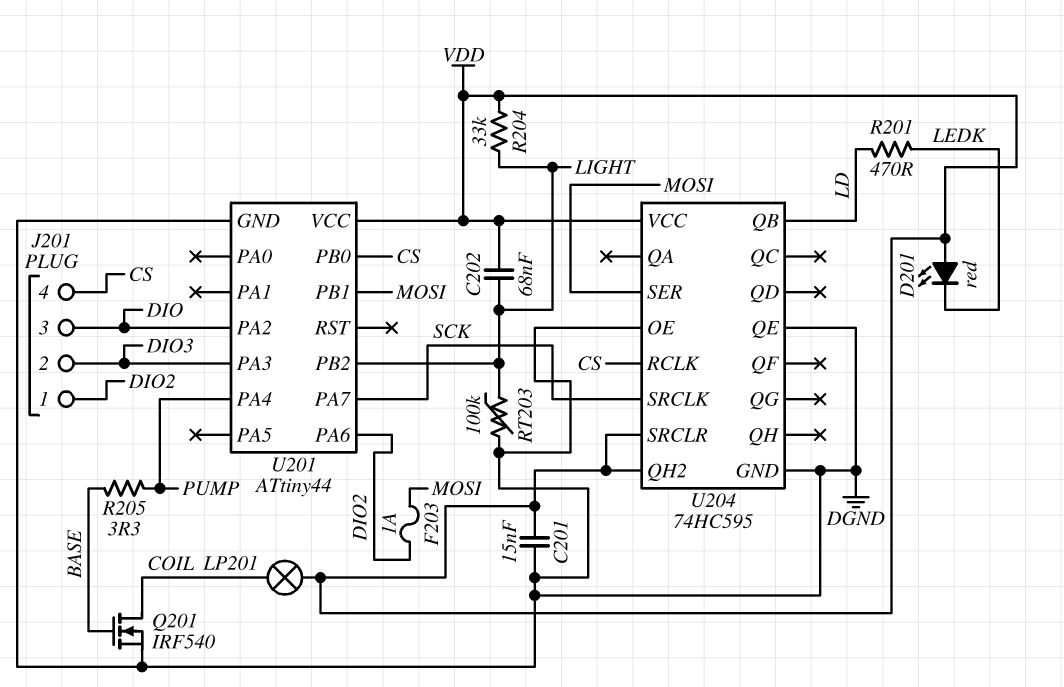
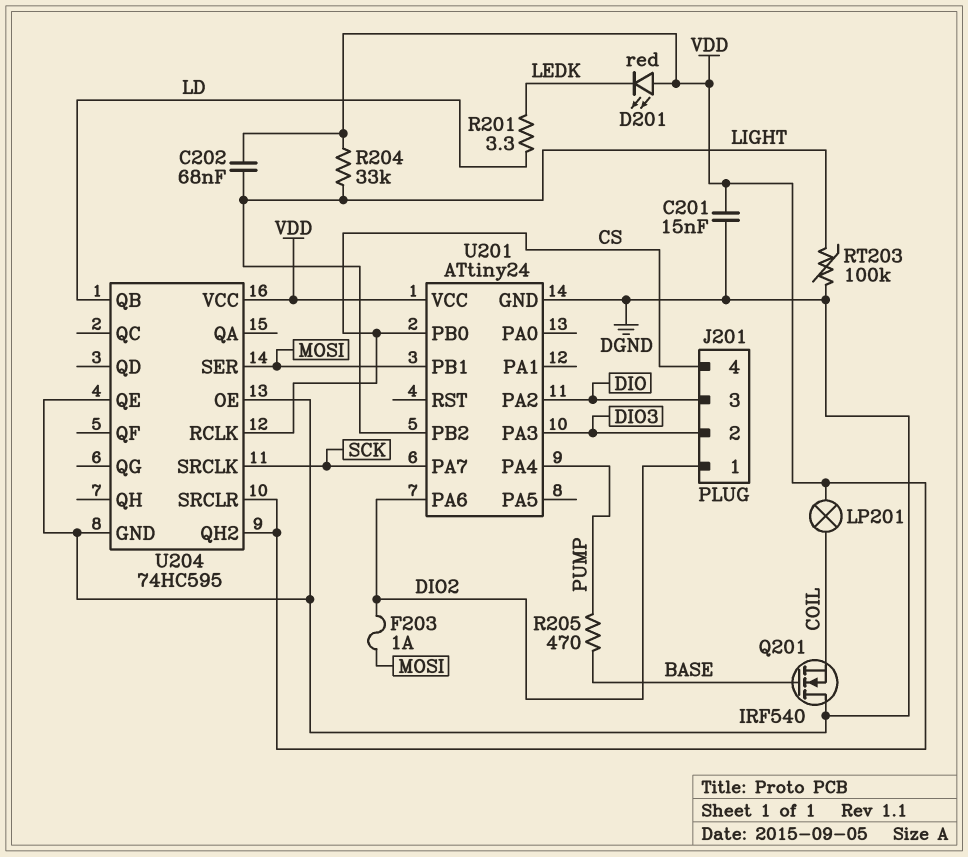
Q201: NMOS IRF540 (G BASE, D COIL, S DGND) -> NMOS IRF540 (G BASE, D DGND, S COIL)
R201: 470 (LD, LEDK) -> 3.3 (LD, LEDK)
R205: 3.3 (BASE, PUMP) -> 470 (BASE, PUMP)
U201: ATtiny44 -> ATtiny24

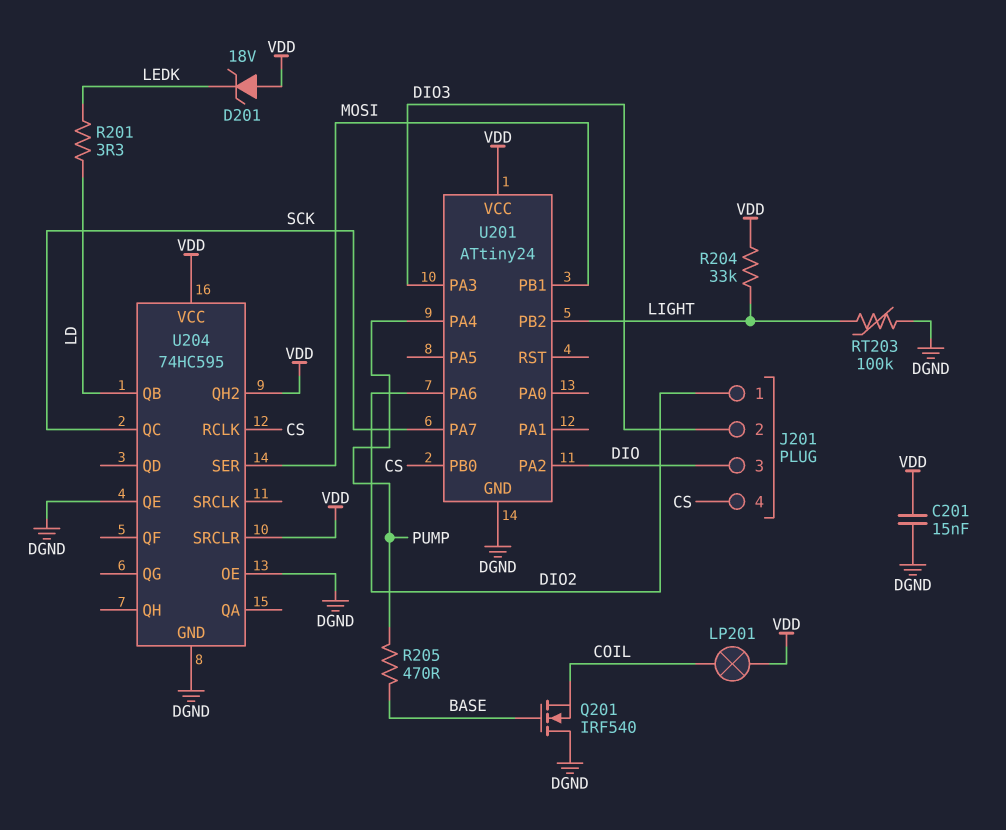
C202: 68nF (LIGHT, VDD) -> none
D201: LED red (A VDD, K LEDK) -> zener 18V (A VDD, K LEDK)
F203: 1A (DIO2, MOSI) -> none
U204 pin QC: none -> SCK
U204 pin SRCLK: SCK -> none

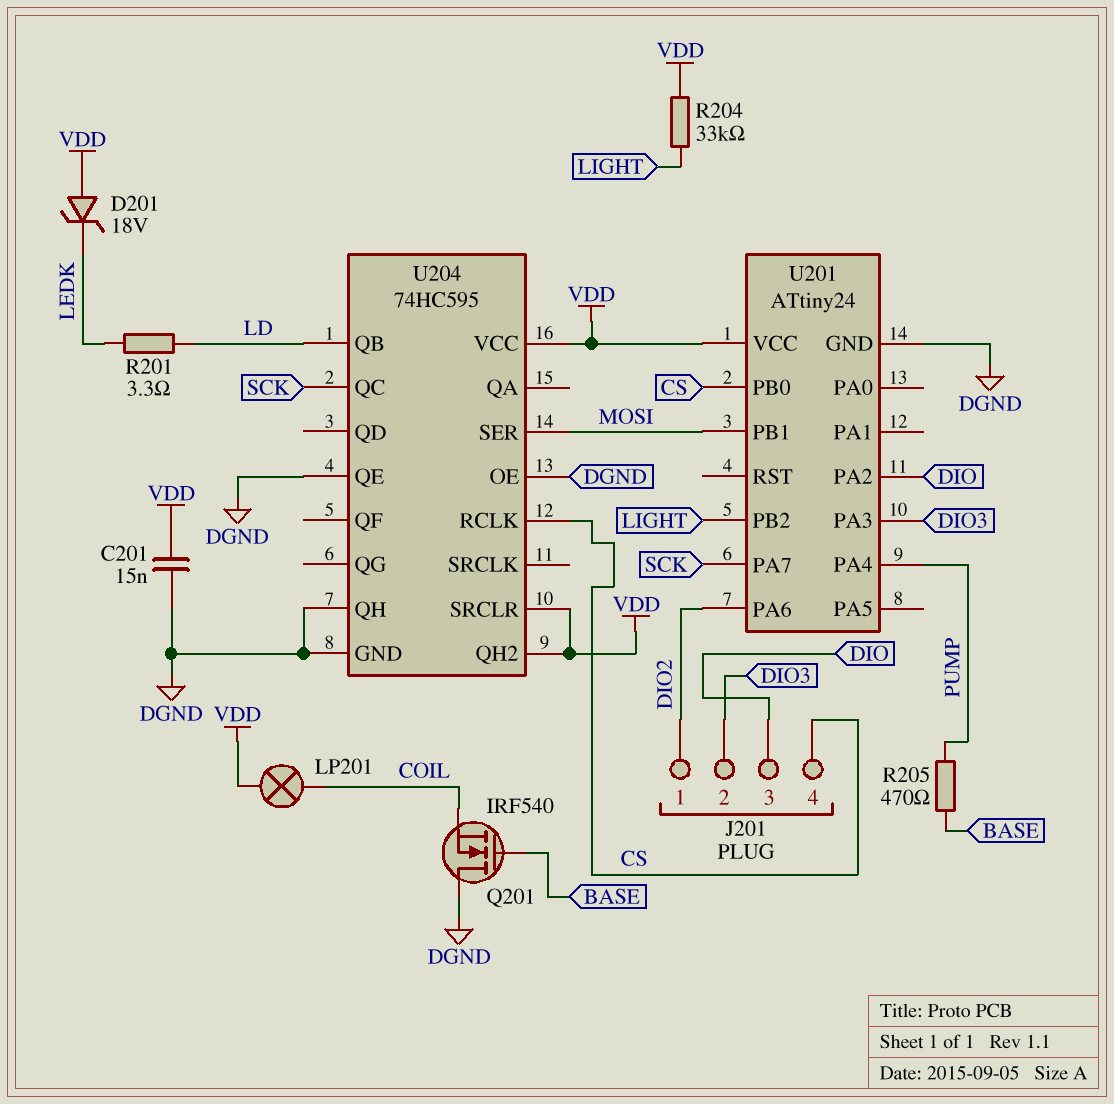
RT203: 100k (DGND, LIGHT) -> none
U204 pin QH: none -> DGND

